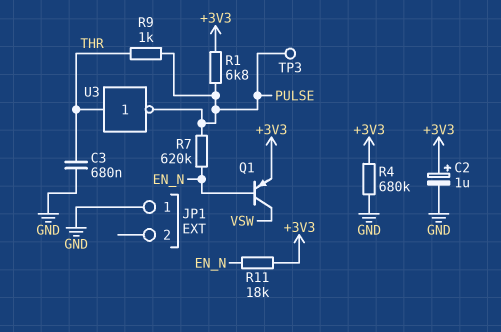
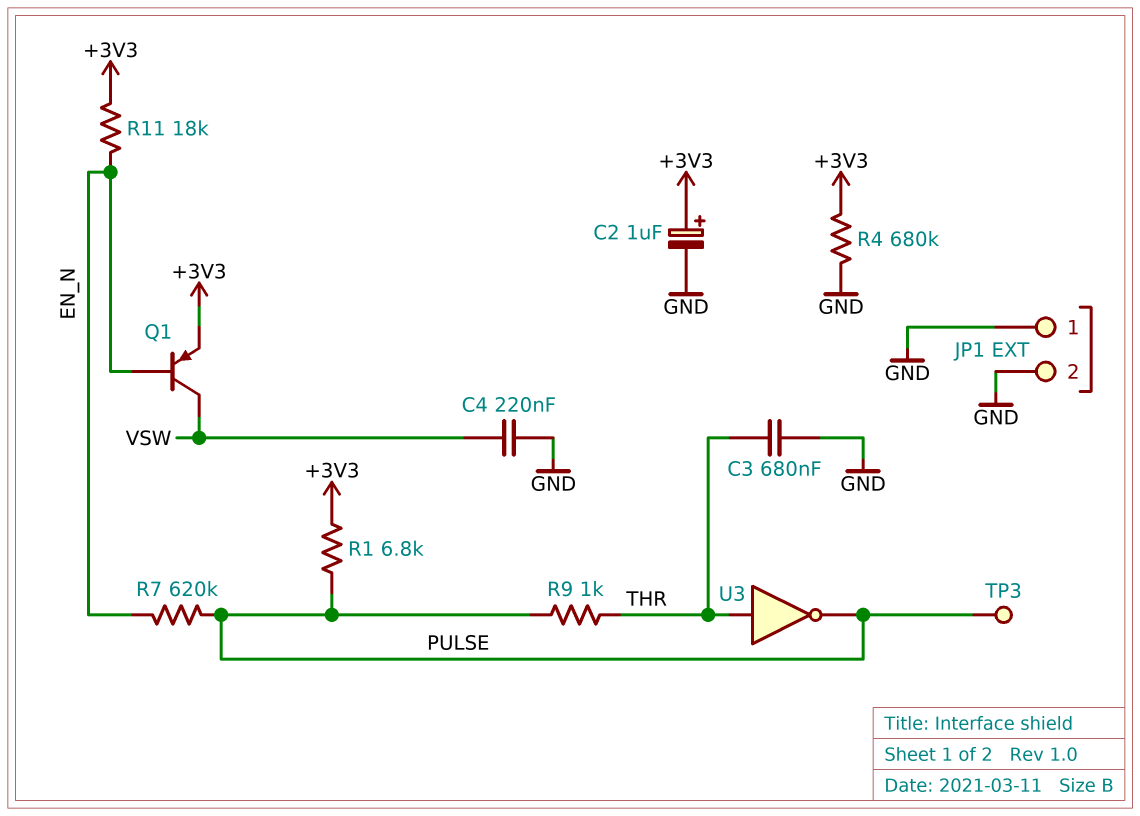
C4: none -> 220nF (GND, VSW)
JP1 pin 2: none -> GND

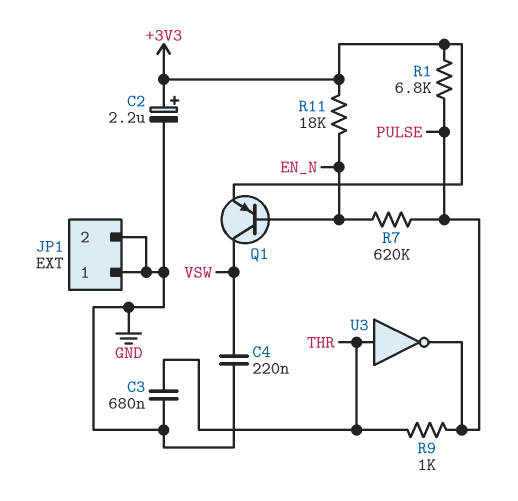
C2: 1uF (plus +3V3, minus GND) -> 2.2uF (plus +3V3, minus GND)
R4: 680k (+3V3, GND) -> none
TP3: test point (PULSE) -> none

